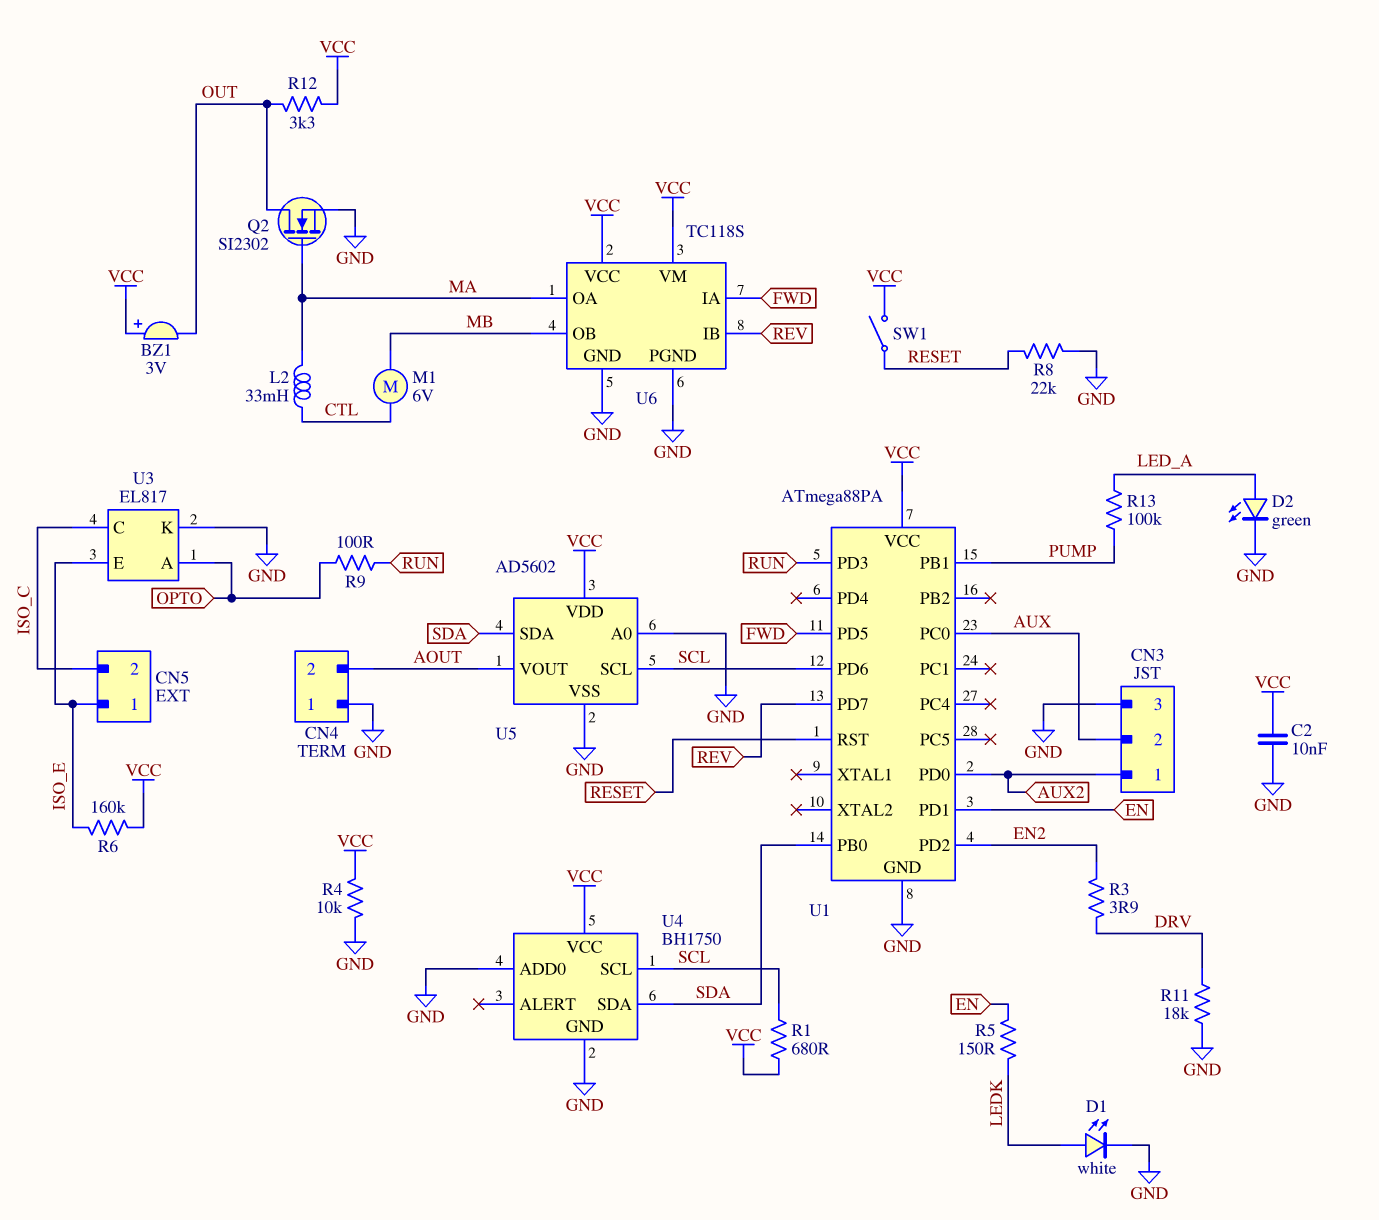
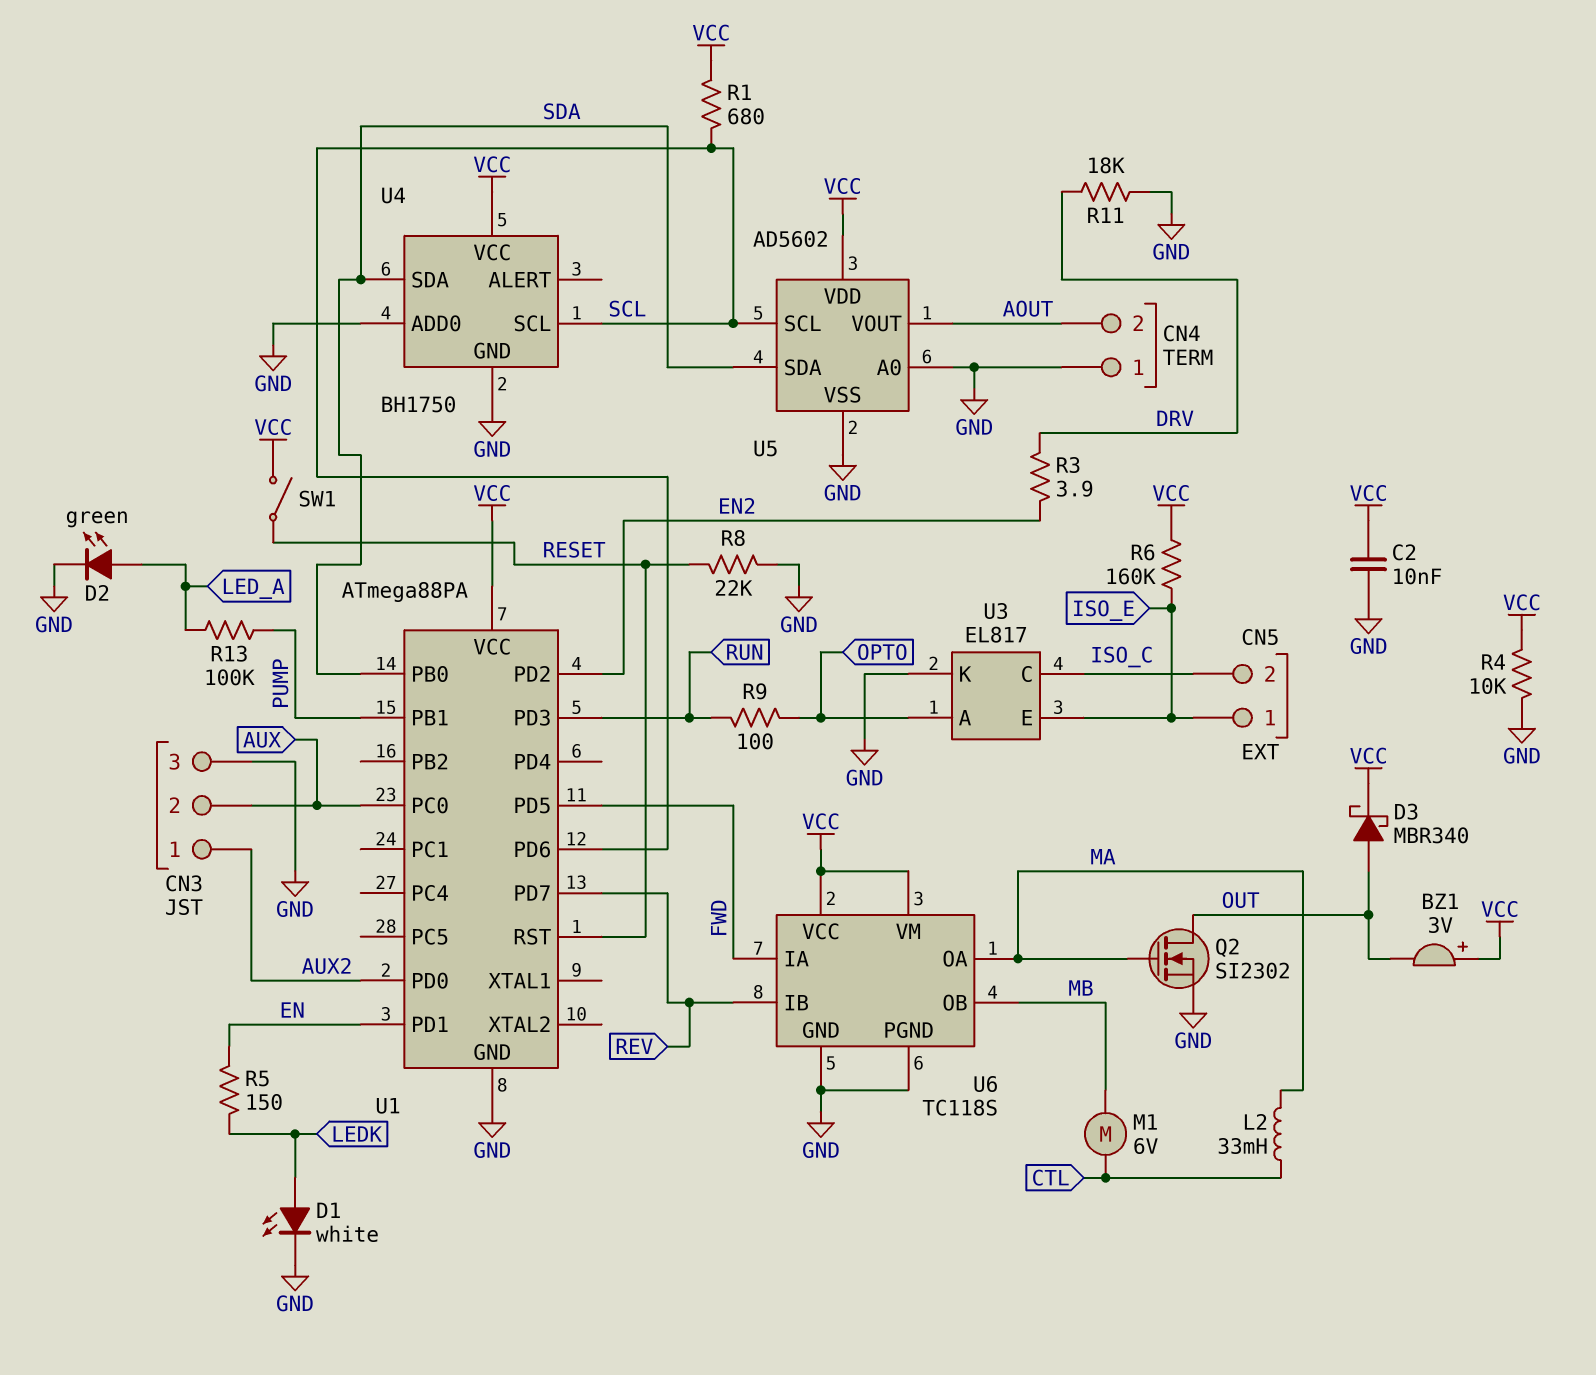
D3: none -> schottky MBR340 (A OUT, K VCC)
R12: 3.3k (OUT, VCC) -> none

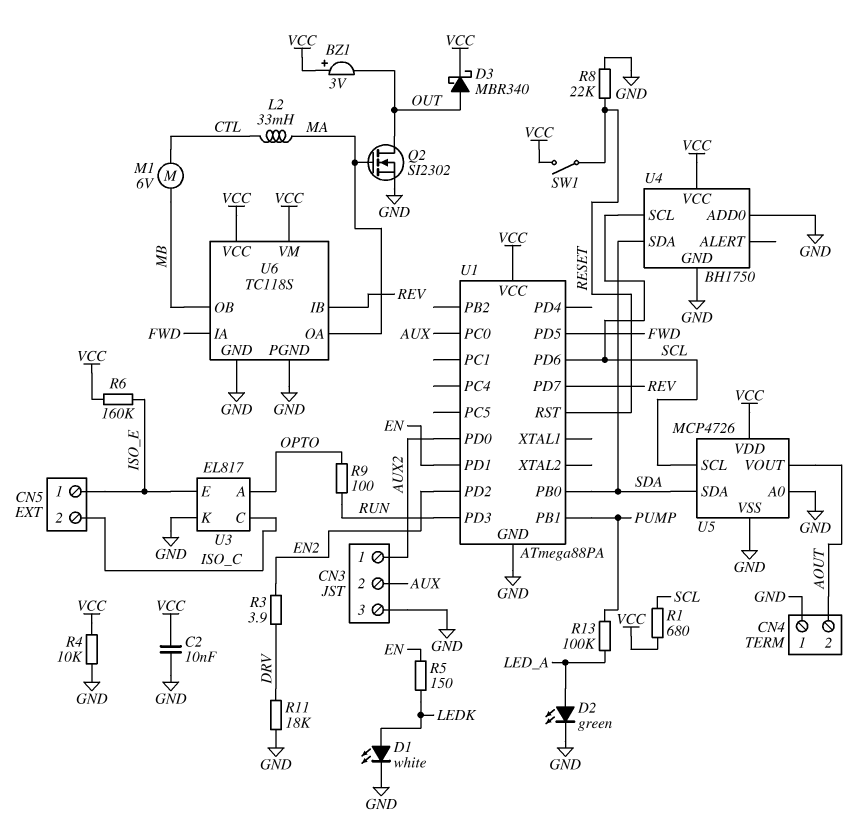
U5: AD5602 -> MCP4726

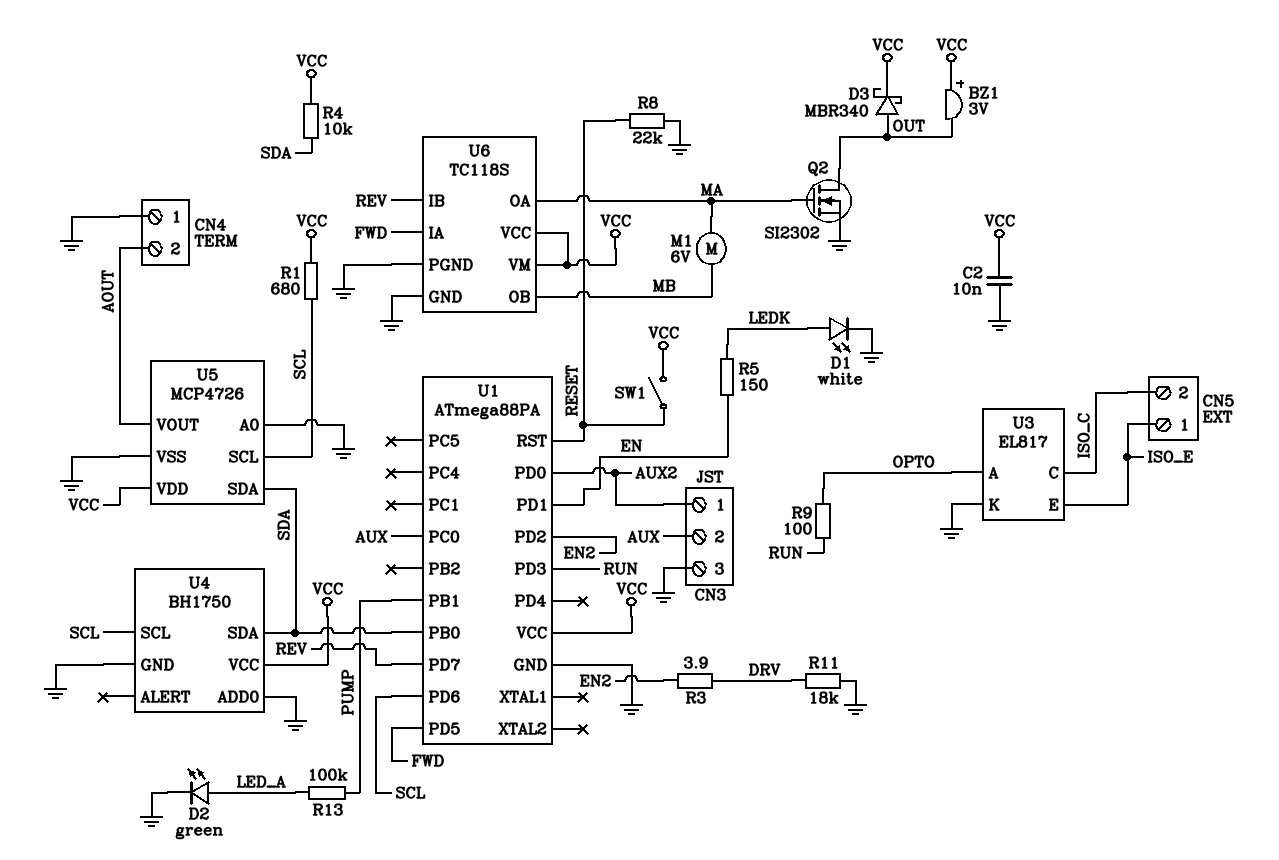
L2: 33mH (CTL, MA) -> none
M1: motor 6V (CTL, MB) -> motor 6V (MA, MB)
R4: 10k (GND, VCC) -> 10k (SDA, VCC)
R6: 160k (ISO_E, VCC) -> none

